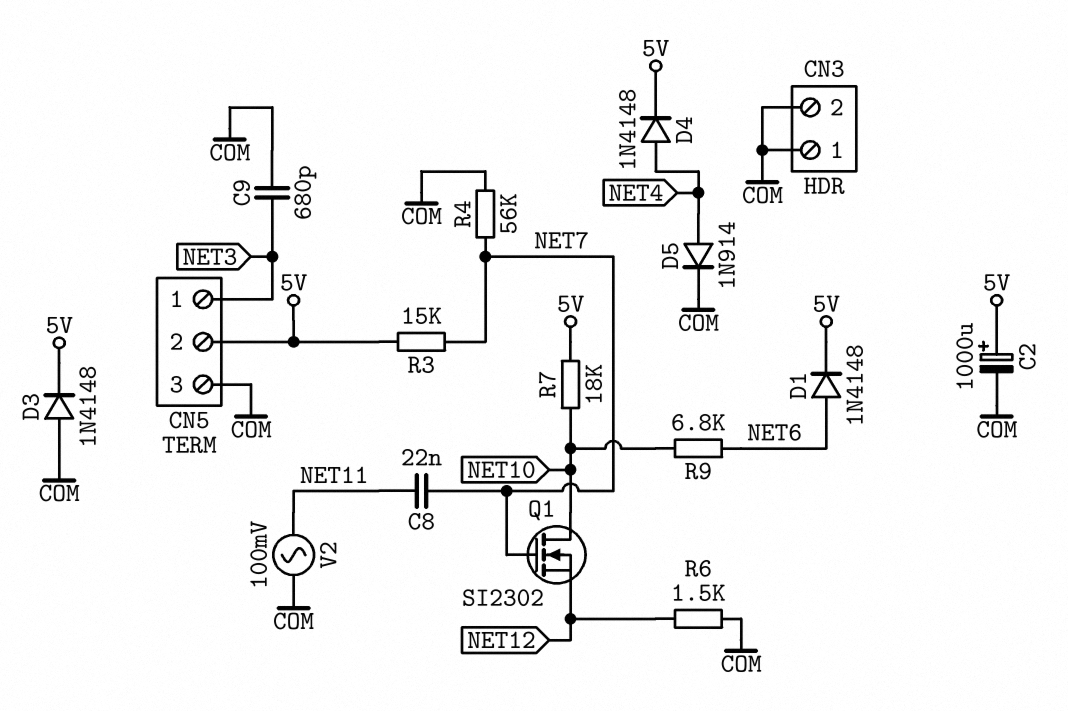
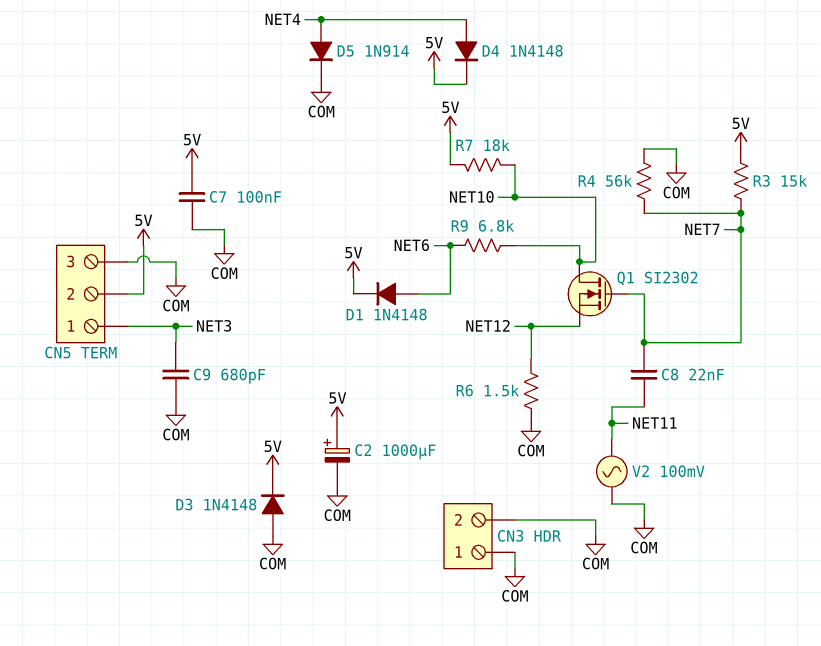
C7: none -> 100nF (5V, COM)

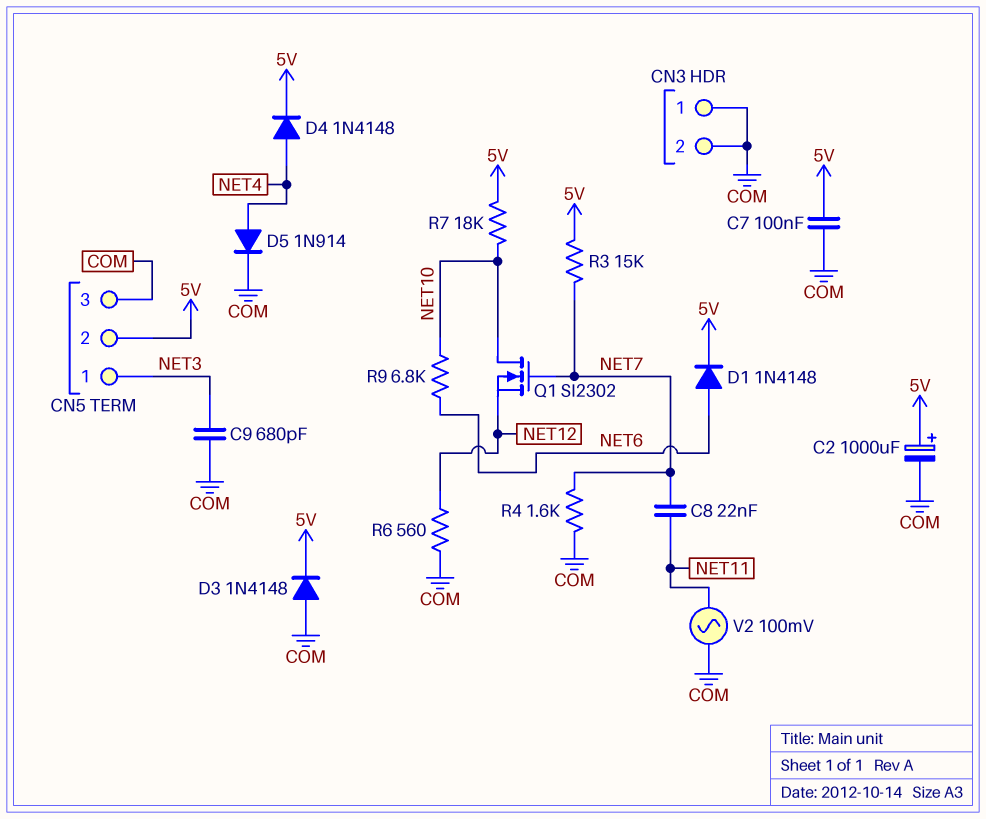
R4: 56k (COM, NET7) -> 1.6k (COM, NET7)
R6: 1.5k (COM, NET12) -> 560 (COM, NET12)

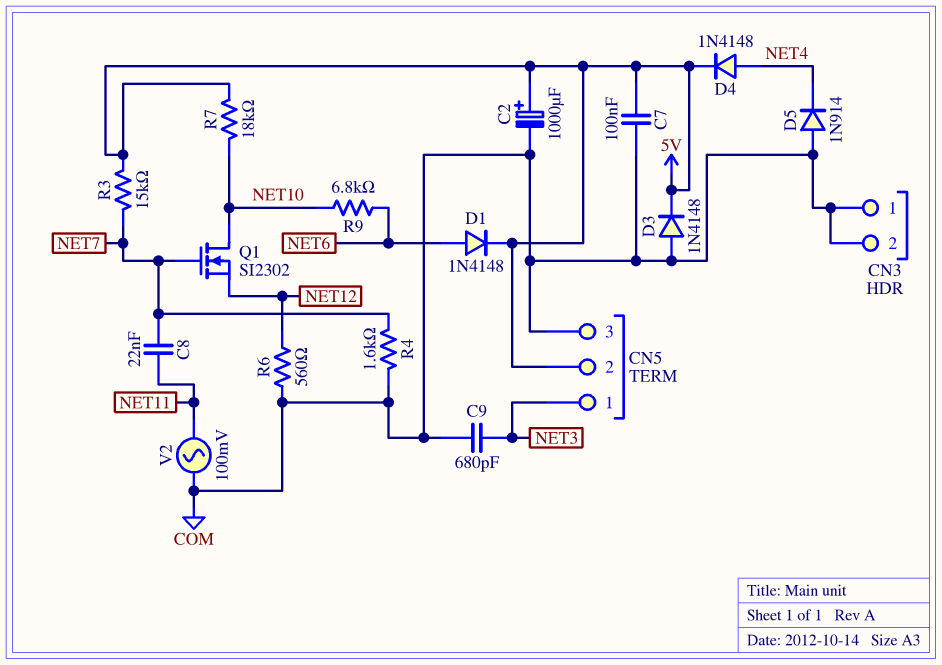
D5: diode 1N914 (A NET4, K COM) -> diode 1N914 (A COM, K NET4)

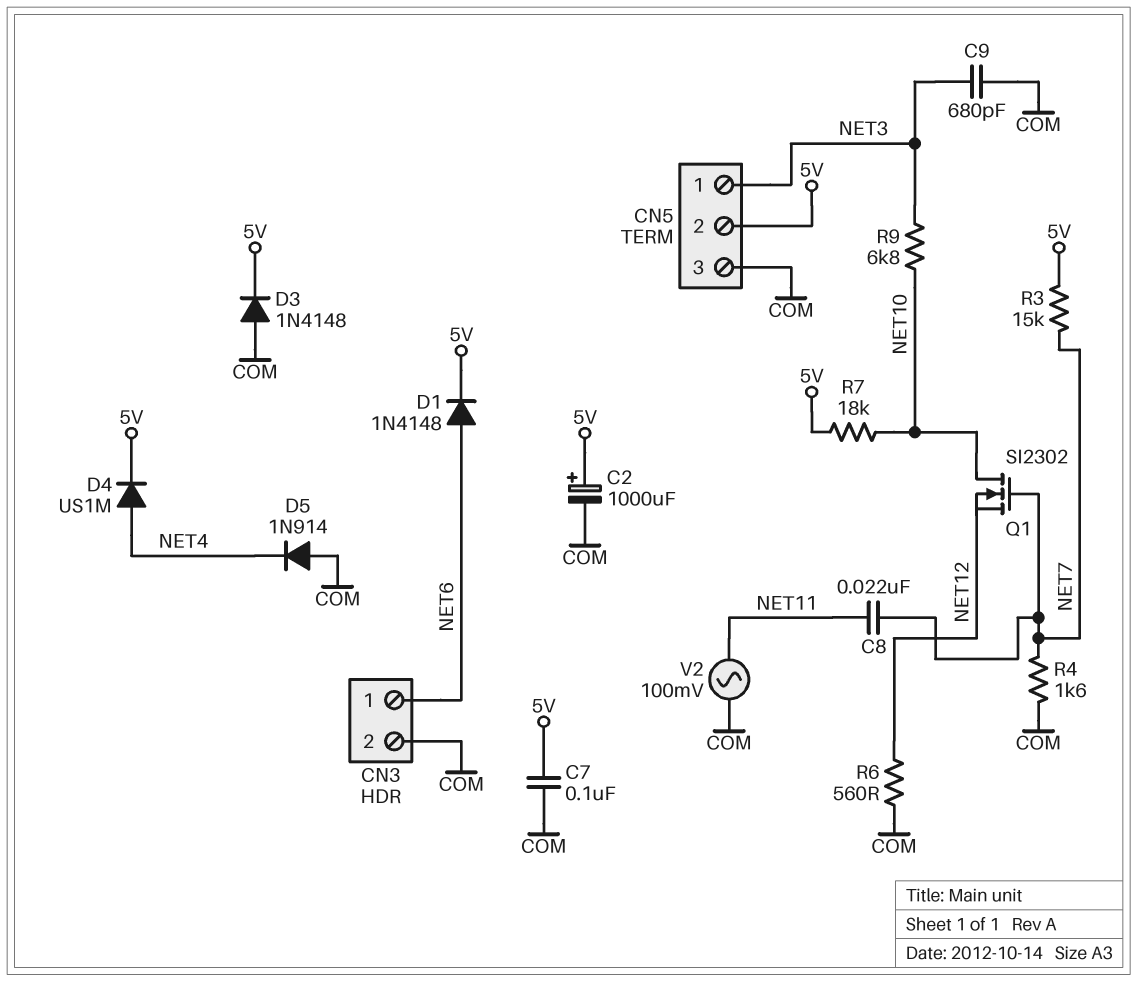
CN3 pin 1: COM -> NET6
D4: diode 1N4148 (A NET4, K 5V) -> diode US1M (A NET4, K 5V)
R9: 6.8k (NET6, NET10) -> 6.8k (NET3, NET10)

